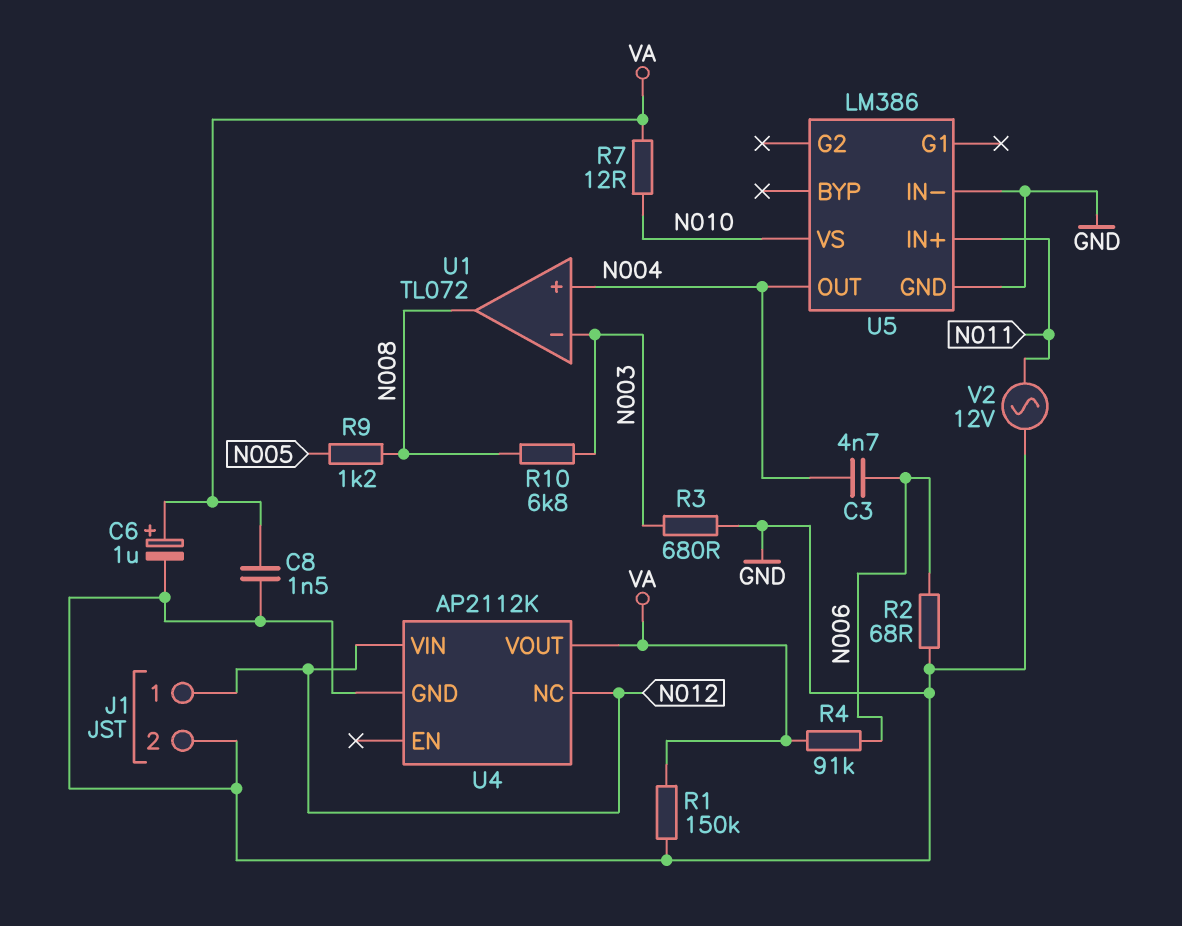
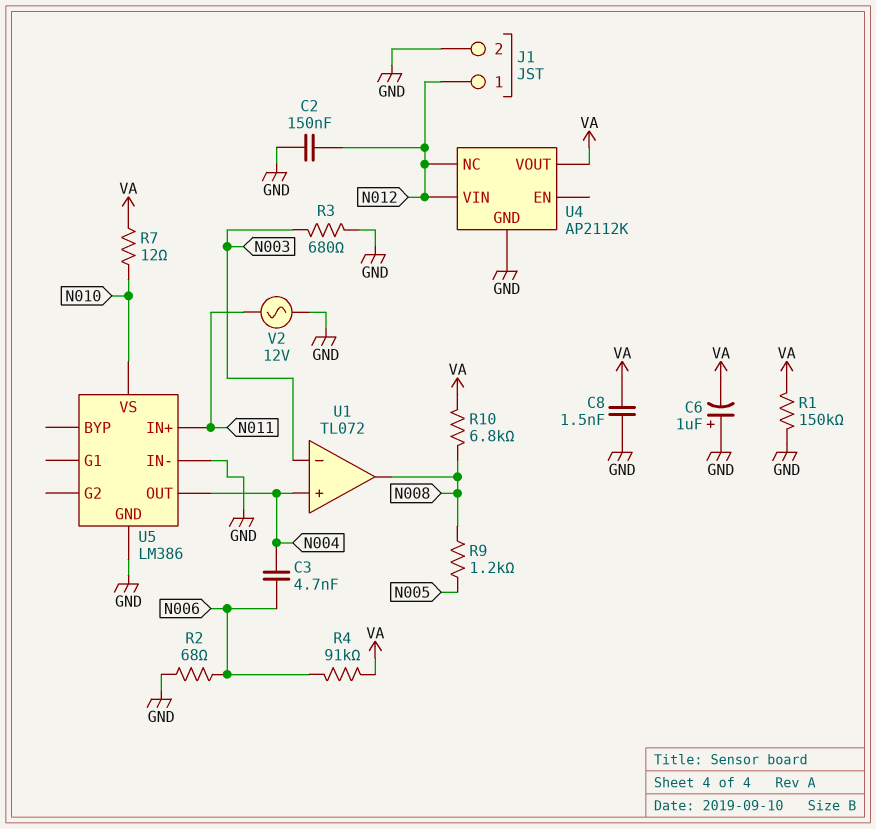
C2: none -> 150nF (GND, N012)
C6: 1uF (plus VA, minus GND) -> 1uF (plus GND, minus VA)
R10: 6.8k (N003, N008) -> 6.8k (N008, VA)

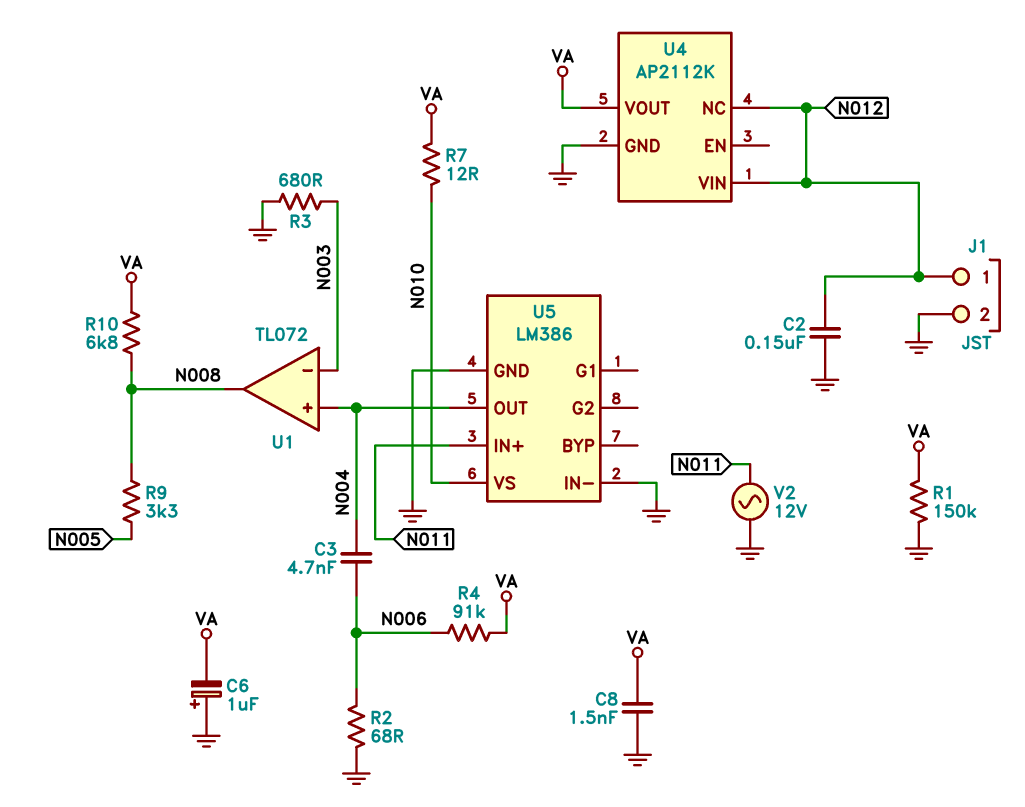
R9: 1.2k (N005, N008) -> 3.3k (N005, N008)

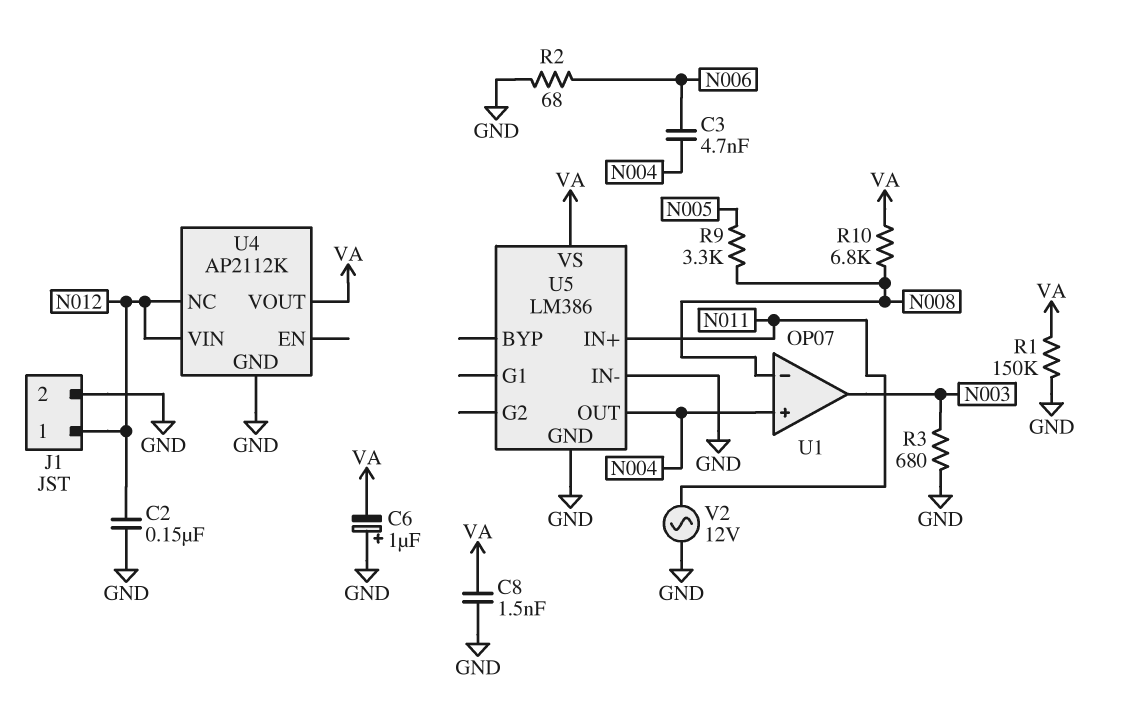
R4: 91k (N006, VA) -> none
R7: 12 (N010, VA) -> none
U1: TL072 -> OP07
U1 pin in-: N003 -> N008
U1 pin out: N008 -> N003
U5 pin VS: N010 -> VA

